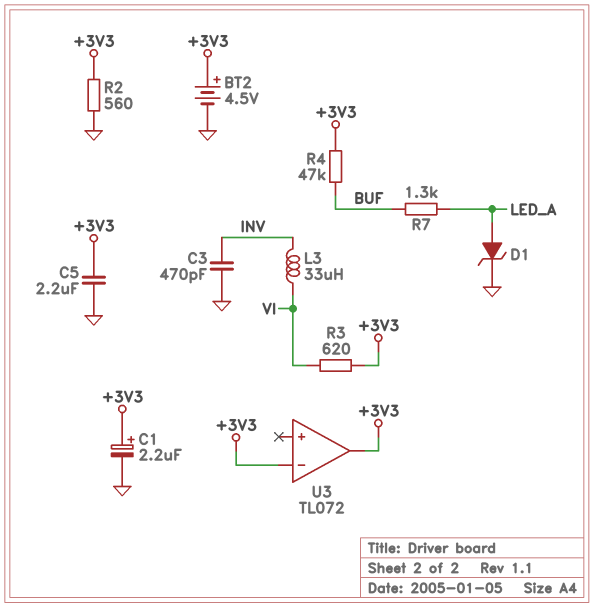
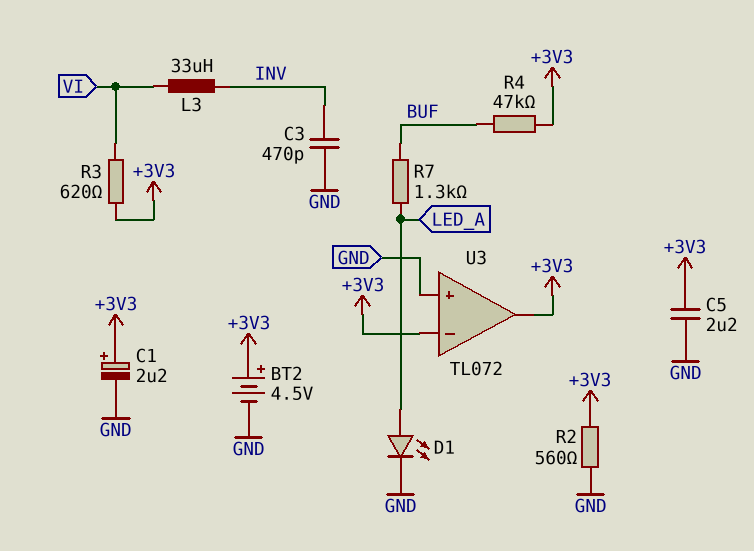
D1: zener (A LED_A, K GND) -> LED (A LED_A, K GND)
U3 pin in+: none -> GND

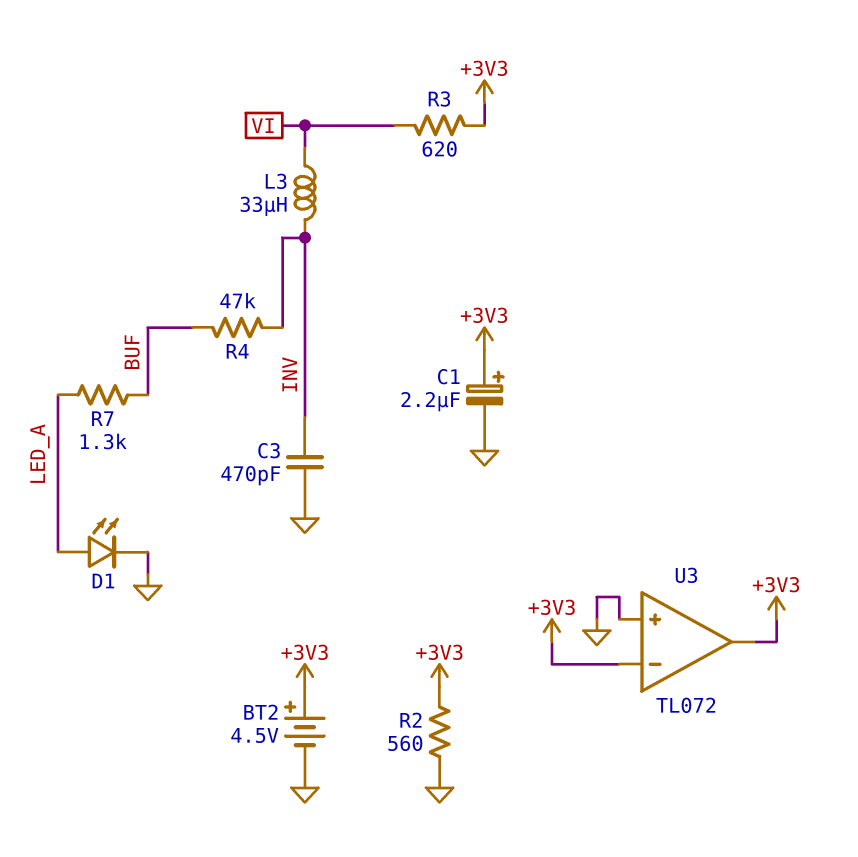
C5: 2.2uF (+3V3, GND) -> none
R4: 47k (+3V3, BUF) -> 47k (BUF, INV)

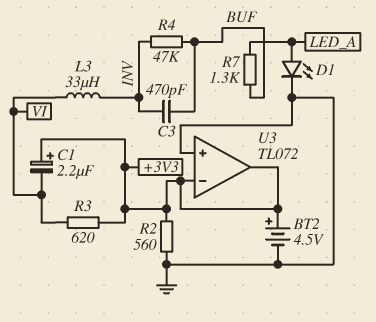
C1: 2.2uF (plus +3V3, minus GND) -> 2.2uF (plus +3V3, minus VI)
C3: 470pF (GND, INV) -> 470pF (BUF, INV)

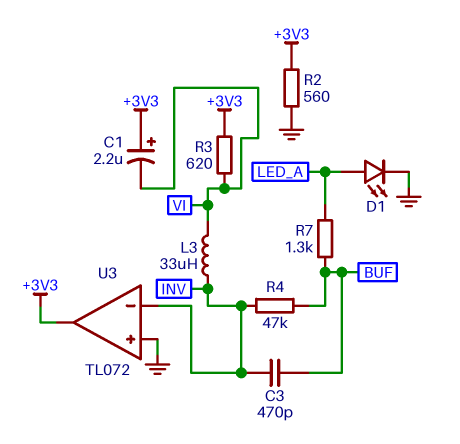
BT2: 4.5V (plus +3V3, minus GND) -> none
U3 pin in-: +3V3 -> INV

